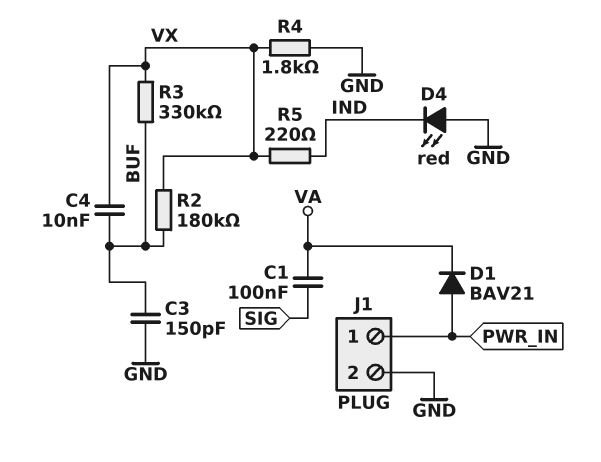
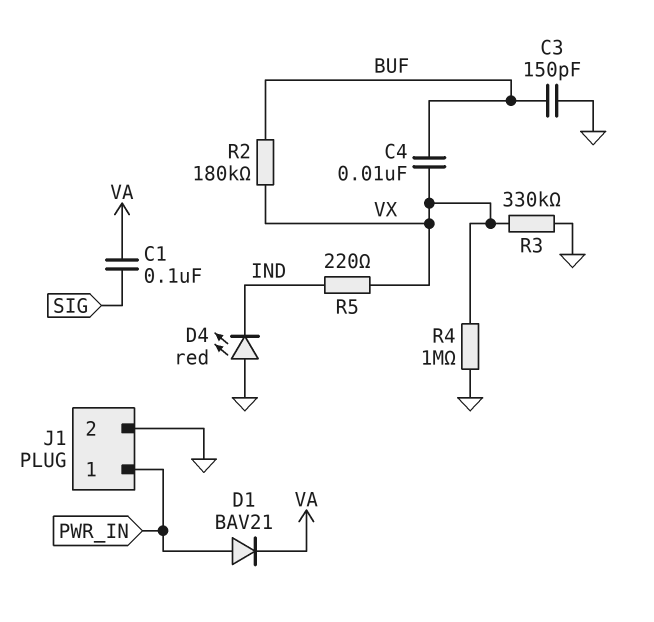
R3: 330k (BUF, VX) -> 330k (GND, VX)
R4: 1.8k (GND, VX) -> 1M (GND, VX)

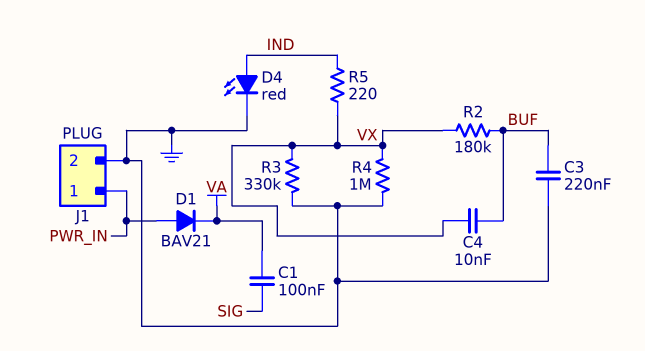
C3: 150pF (BUF, GND) -> 220nF (BUF, GND)
D4: LED red (A GND, K IND) -> LED red (A IND, K GND)

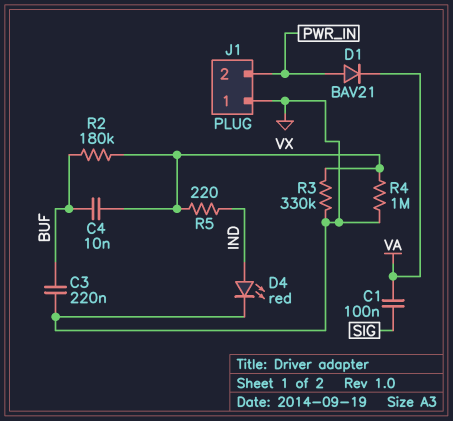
J1 pin 1: PWR_IN -> GND
J1 pin 2: GND -> PWR_IN

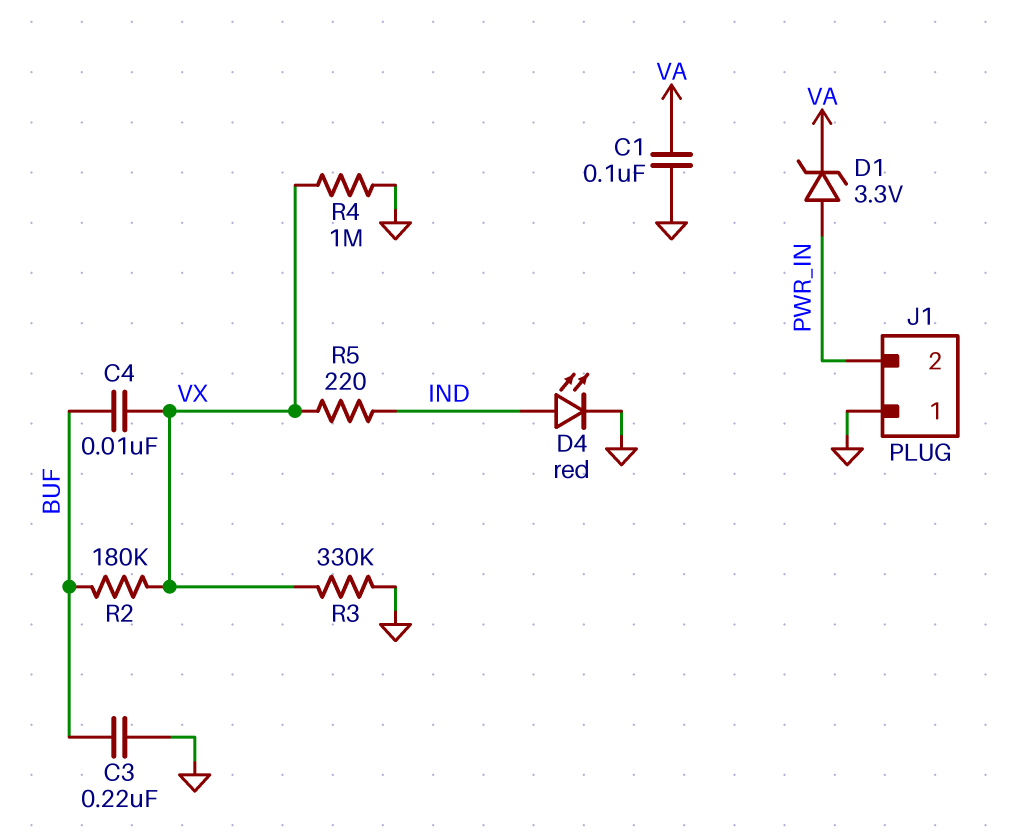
C1: 100nF (SIG, VA) -> 100nF (GND, VA)
D1: diode BAV21 (A PWR_IN, K VA) -> zener 3.3V (A PWR_IN, K VA)

